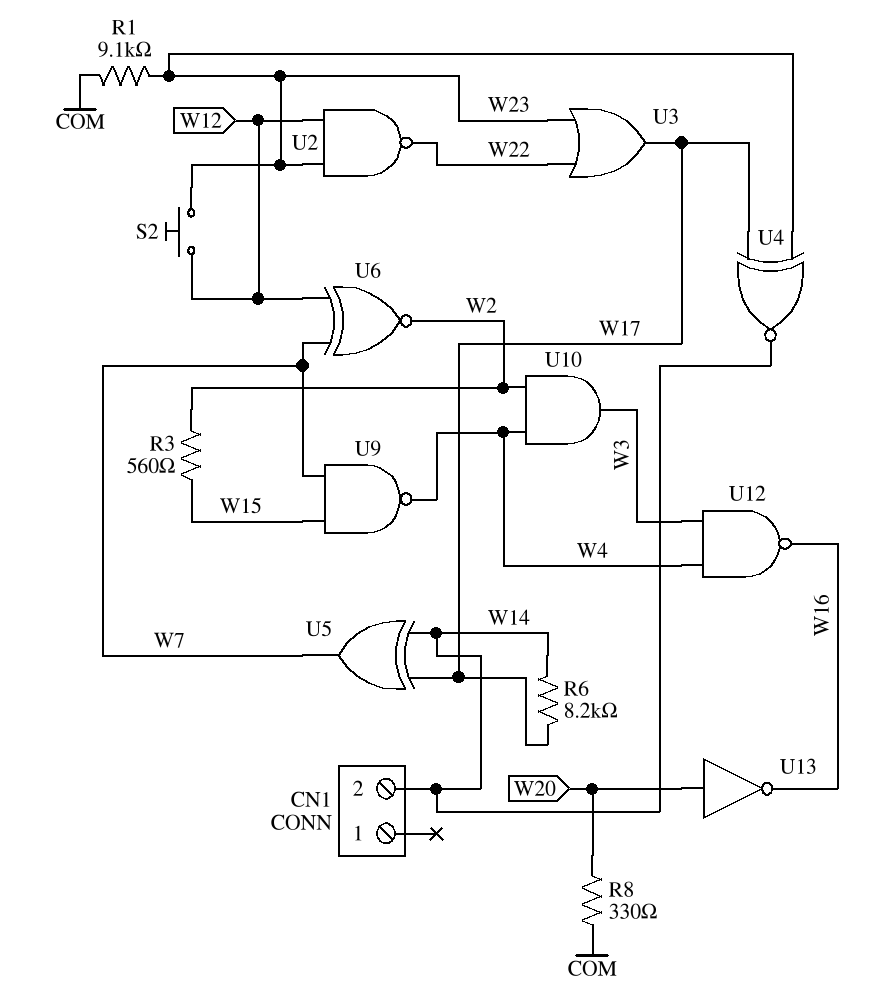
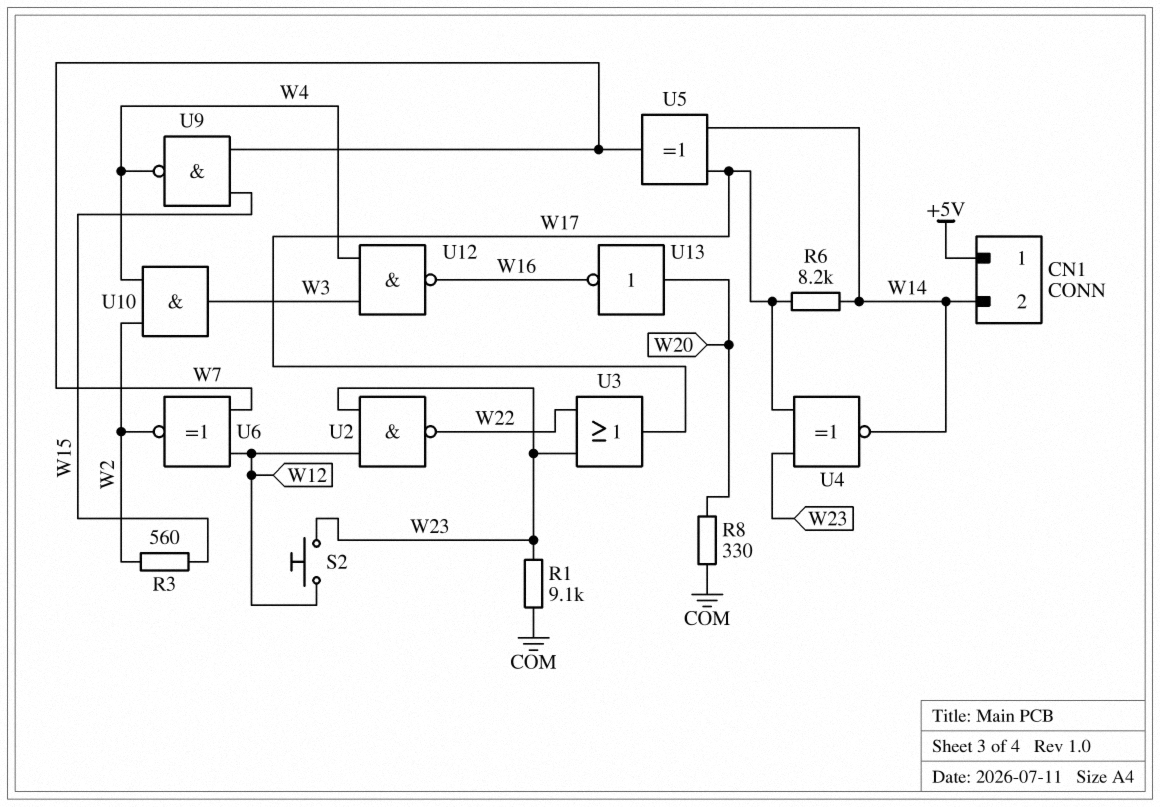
CN1 pin 1: none -> +5V

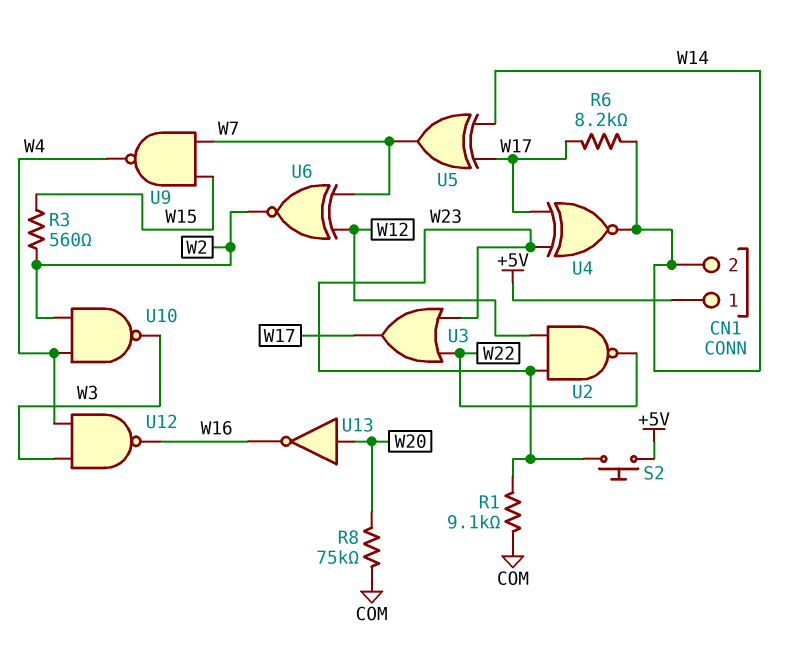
R8: 330 (COM, W20) -> 75k (COM, W20)
S2: button (W12, W23) -> button (+5V, W23)
U10: AND (in W2, in W4, out W3) -> NAND (in W2, in W4, out W3)

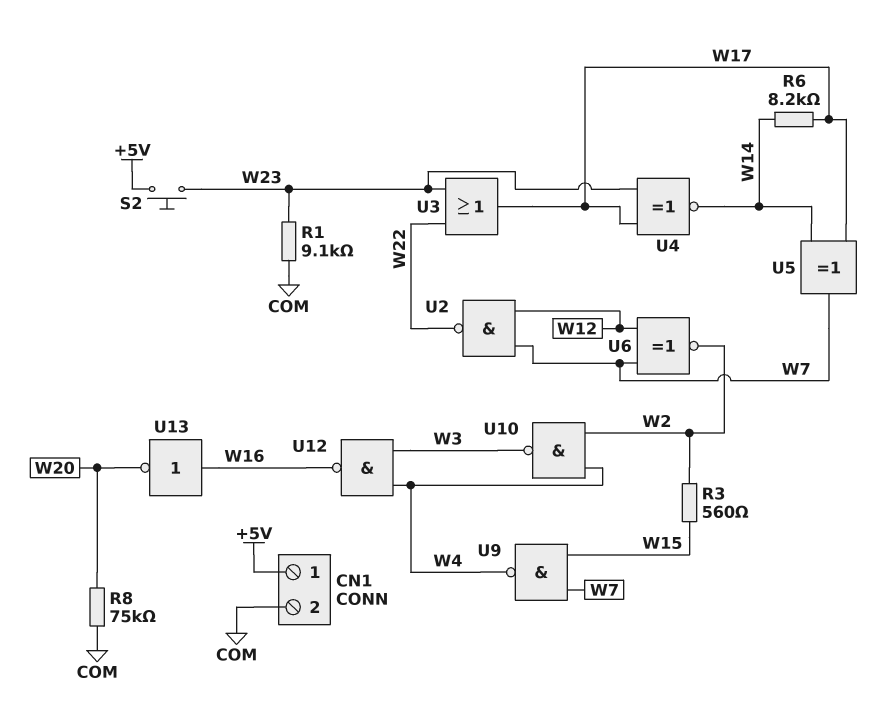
CN1 pin 2: W14 -> COM
U2: NAND (in W12, in W23, out W22) -> NAND (in W7, in W12, out W22)
U13: NOT (in W20, out W16) -> NOT (in W16, out W20)

